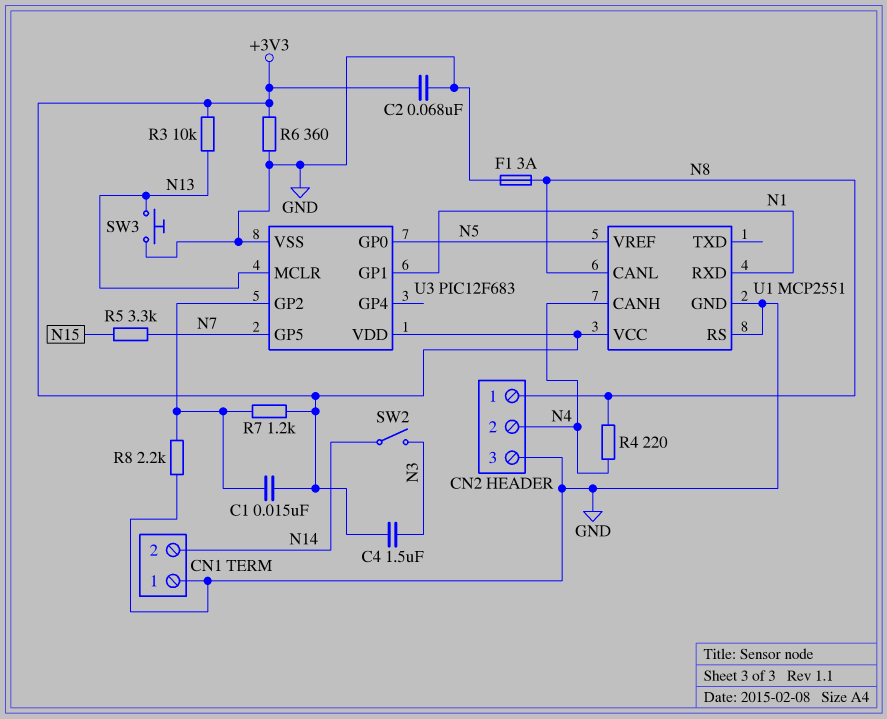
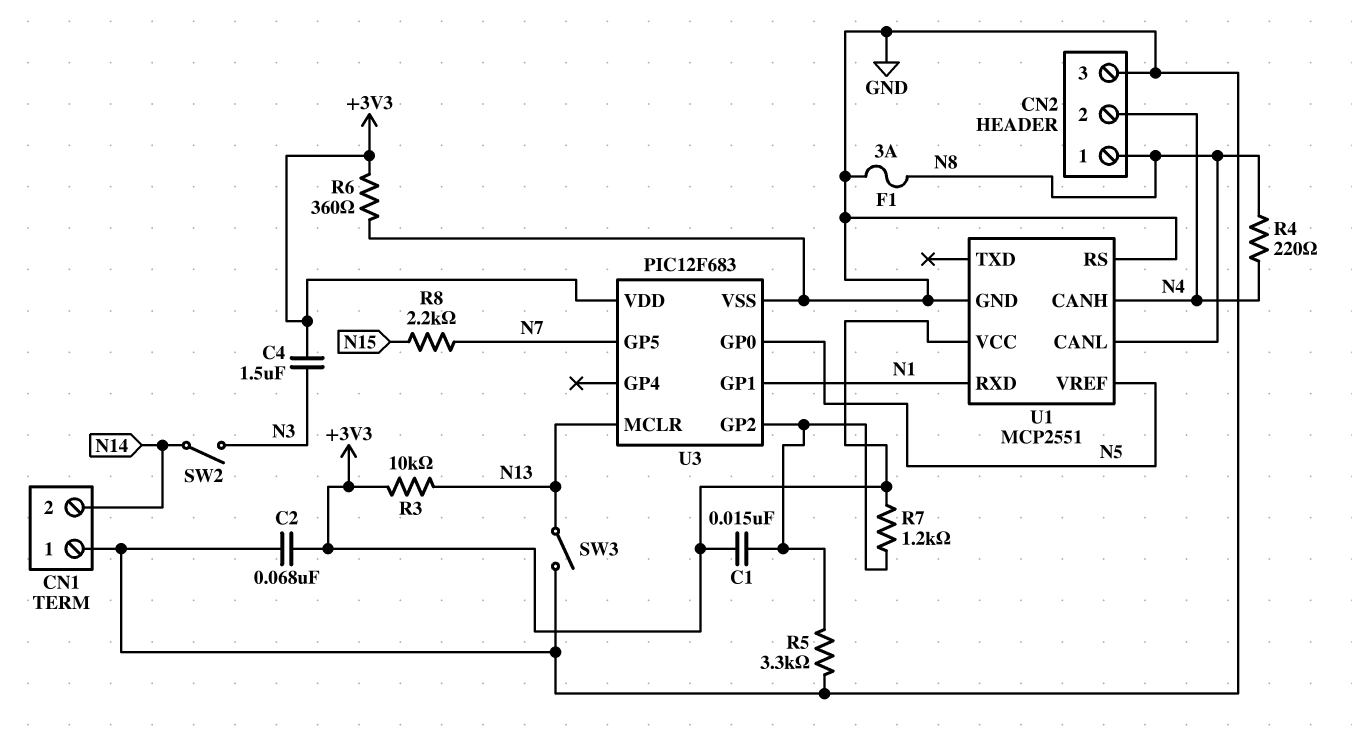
R5: 3.3k (N7, N15) -> 3.3k (GND, U3/GP2)
R8: 2.2k (GND, U3/GP2) -> 2.2k (N7, N15)
SW3: button (GND, N13) -> switch (GND, N13)

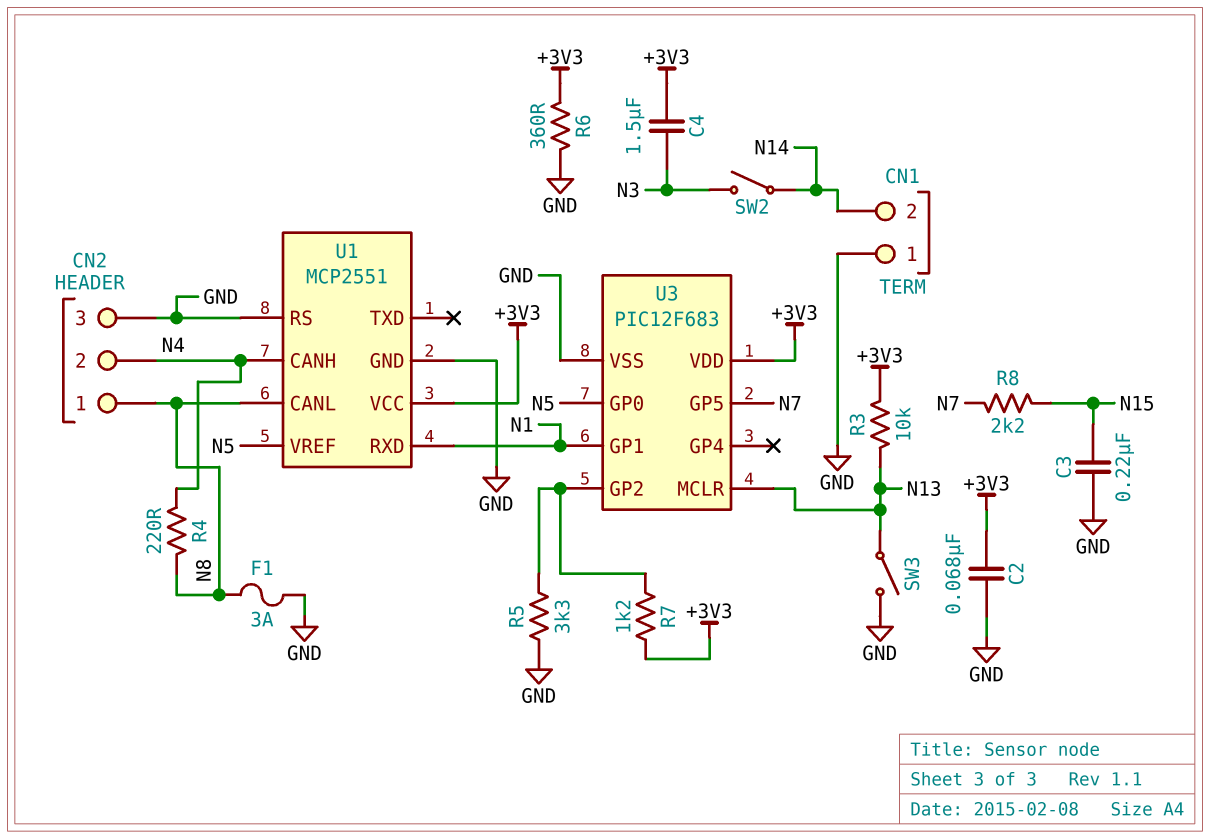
C1: 15nF (+3V3, U3/GP2) -> none
C3: none -> 220nF (GND, N15)

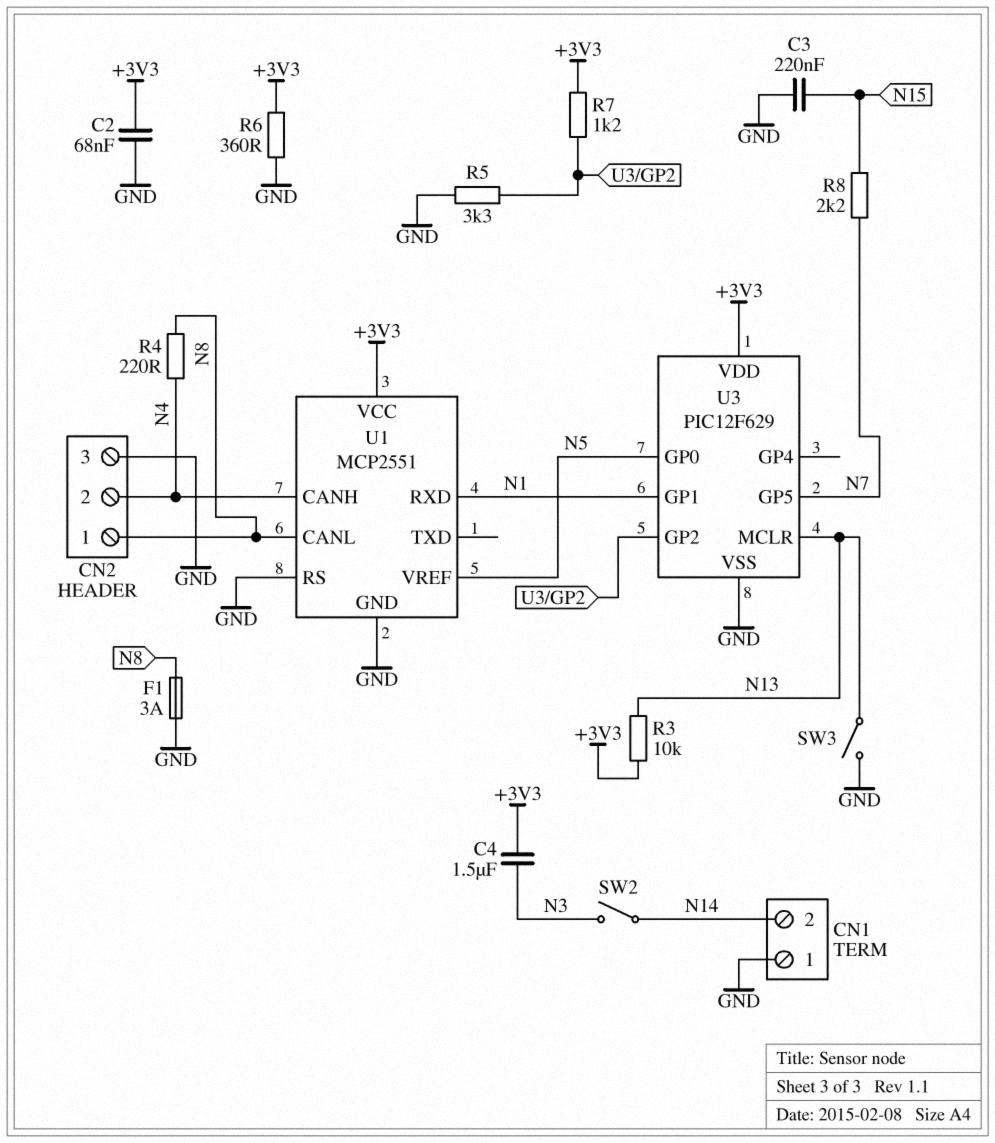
U3: PIC12F683 -> PIC12F629

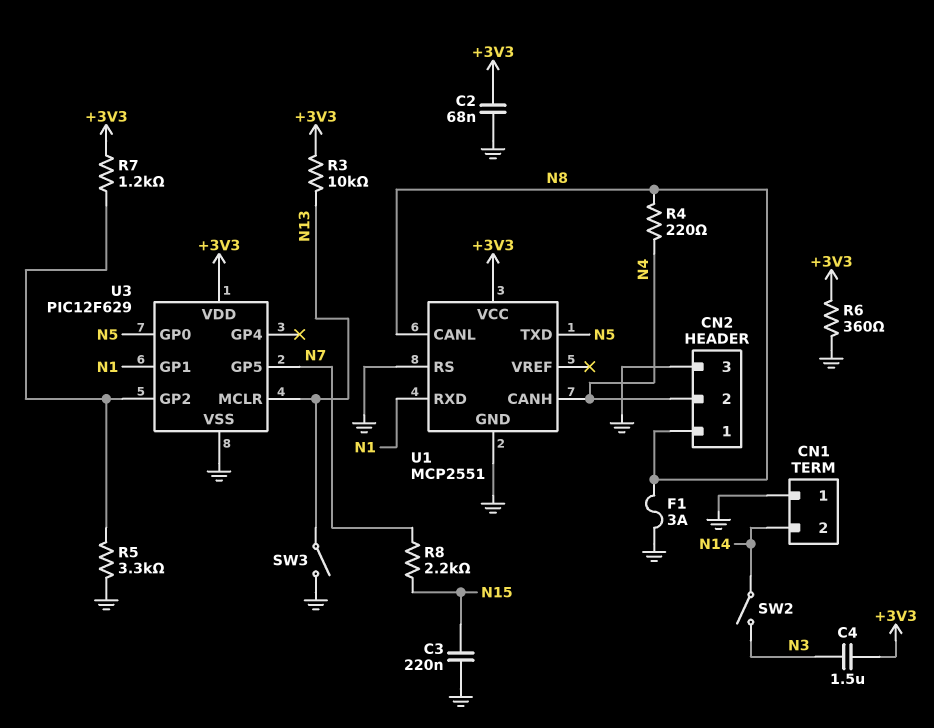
U1 pin TXD: none -> N5
U1 pin VREF: N5 -> none

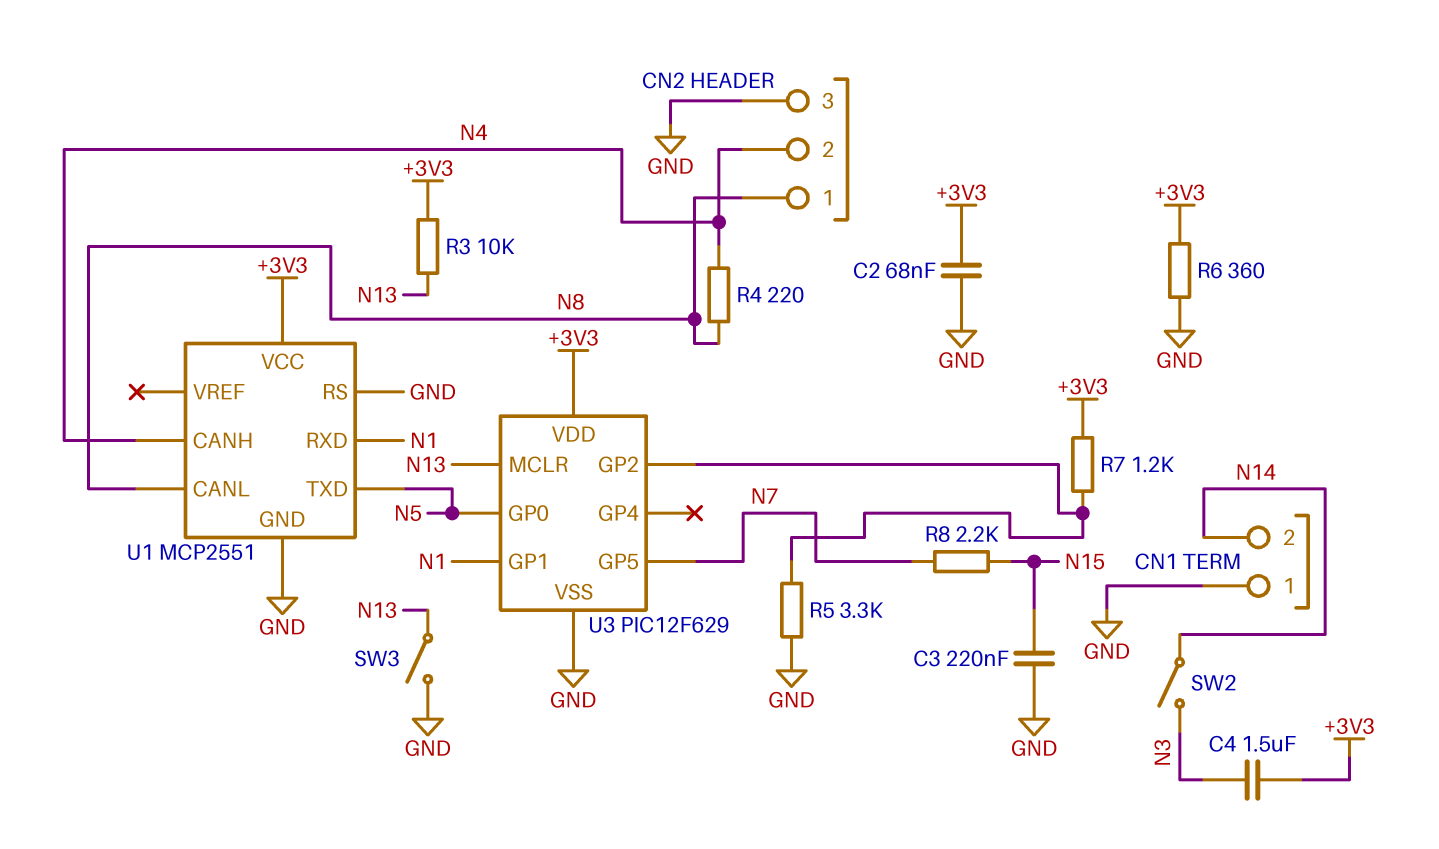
F1: 3A (GND, N8) -> none

